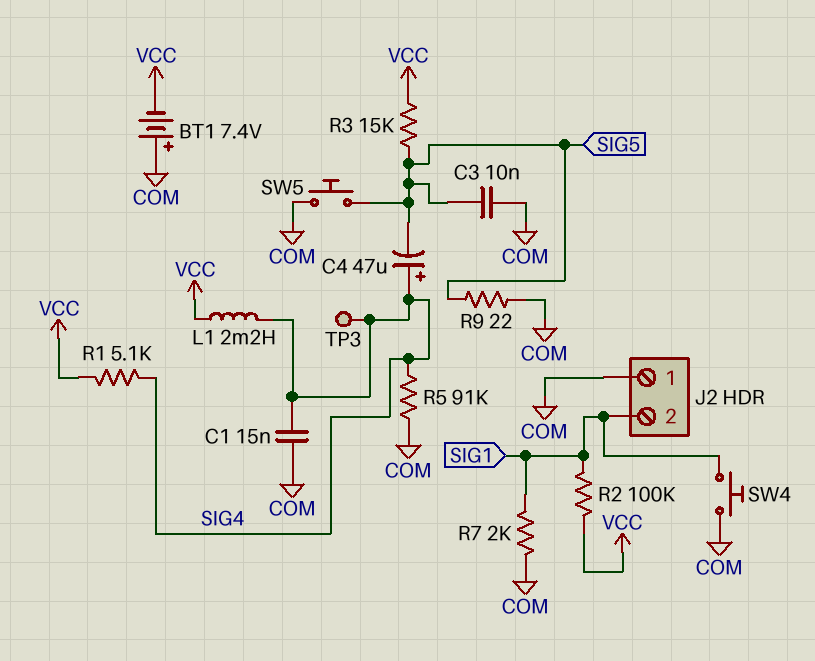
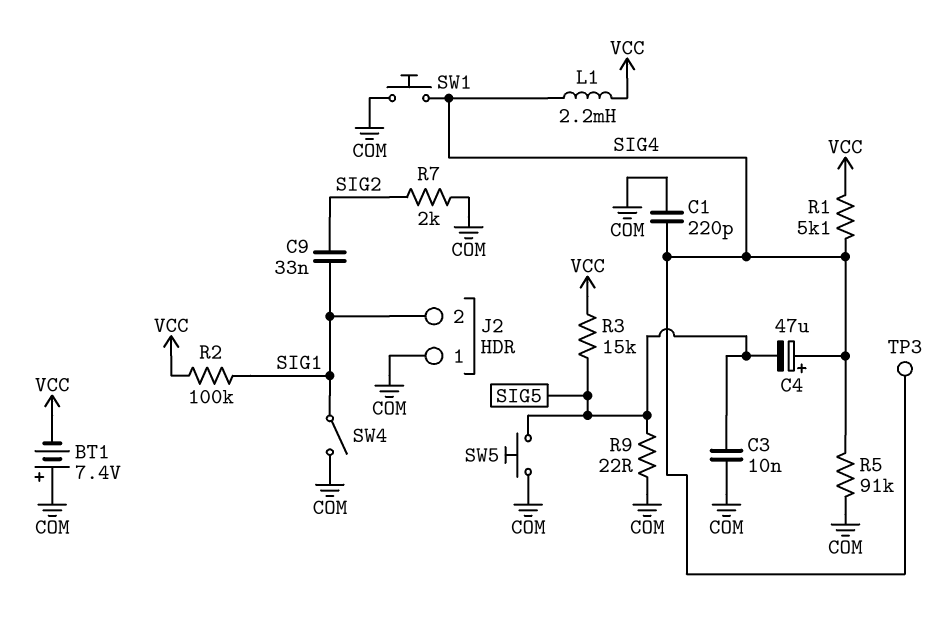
C1: 15nF (COM, SIG4) -> 220pF (COM, SIG4)
C9: none -> 33nF (SIG1, SIG2)
R7: 2k (COM, SIG1) -> 2k (COM, SIG2)
SW1: none -> button (COM, SIG4)
SW4: button (COM, SIG1) -> switch (COM, SIG1)

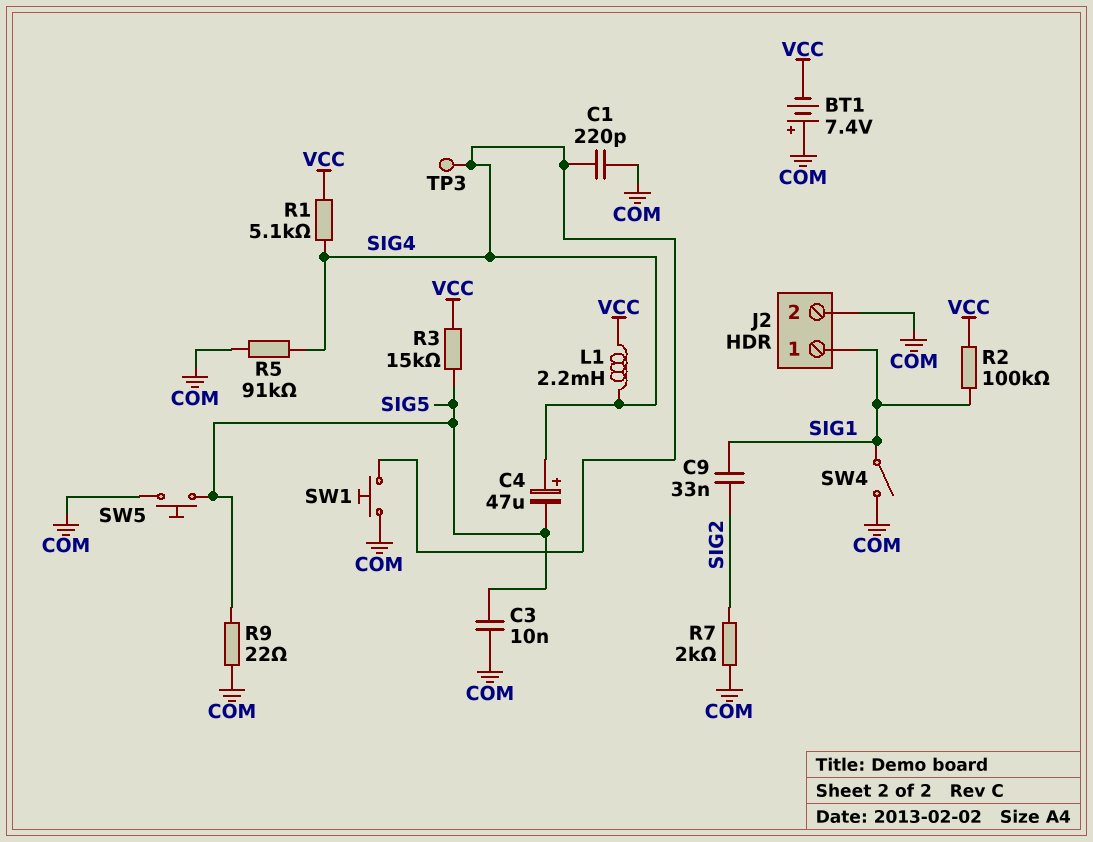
J2 pin 1: COM -> SIG1
J2 pin 2: SIG1 -> COM

